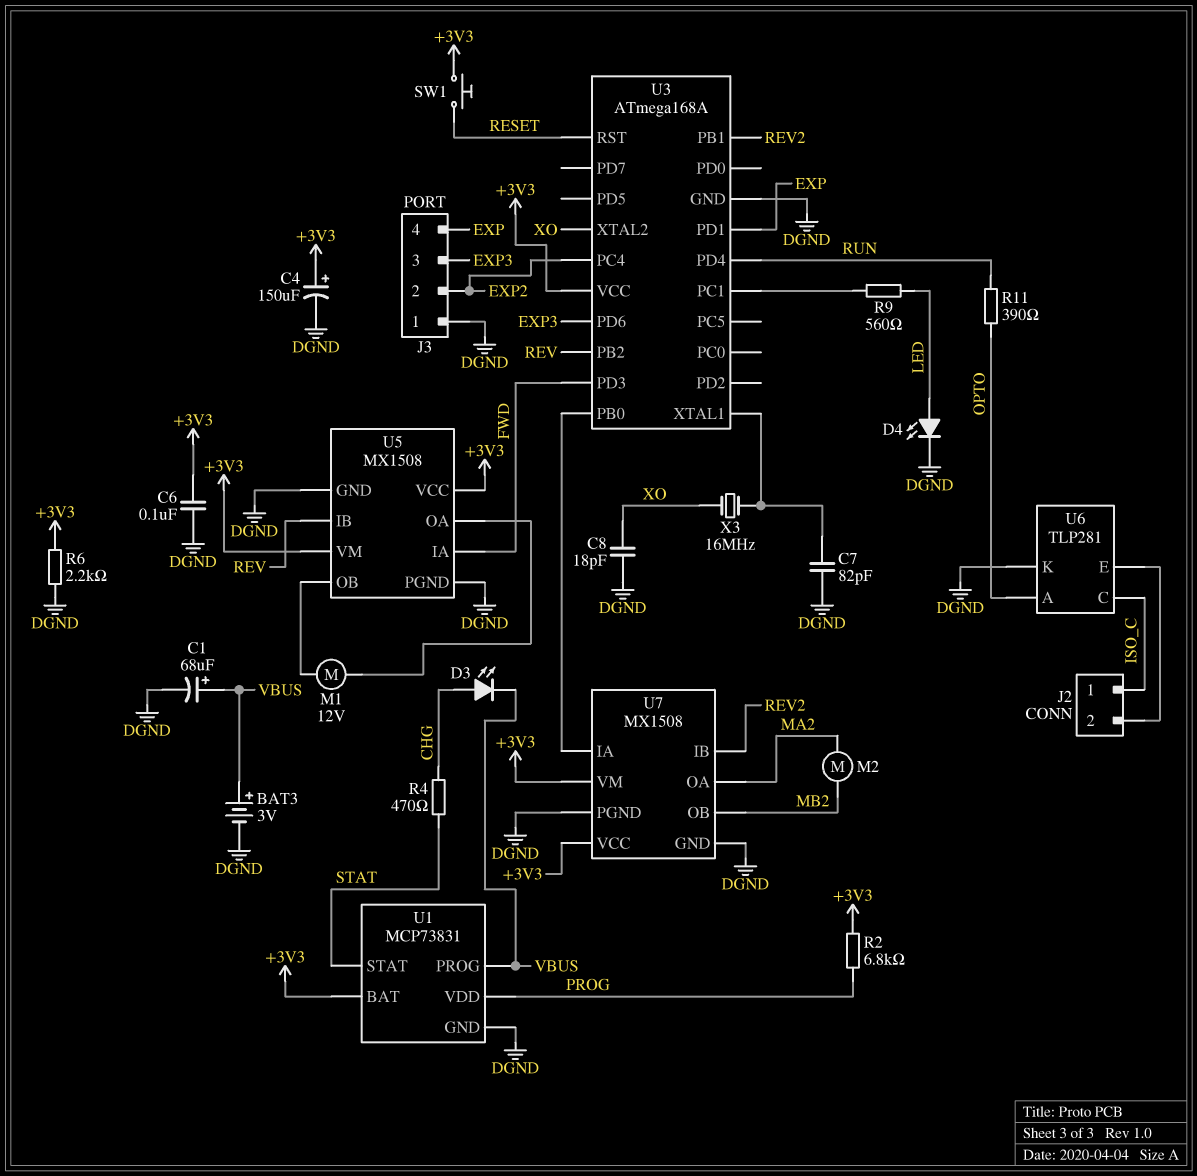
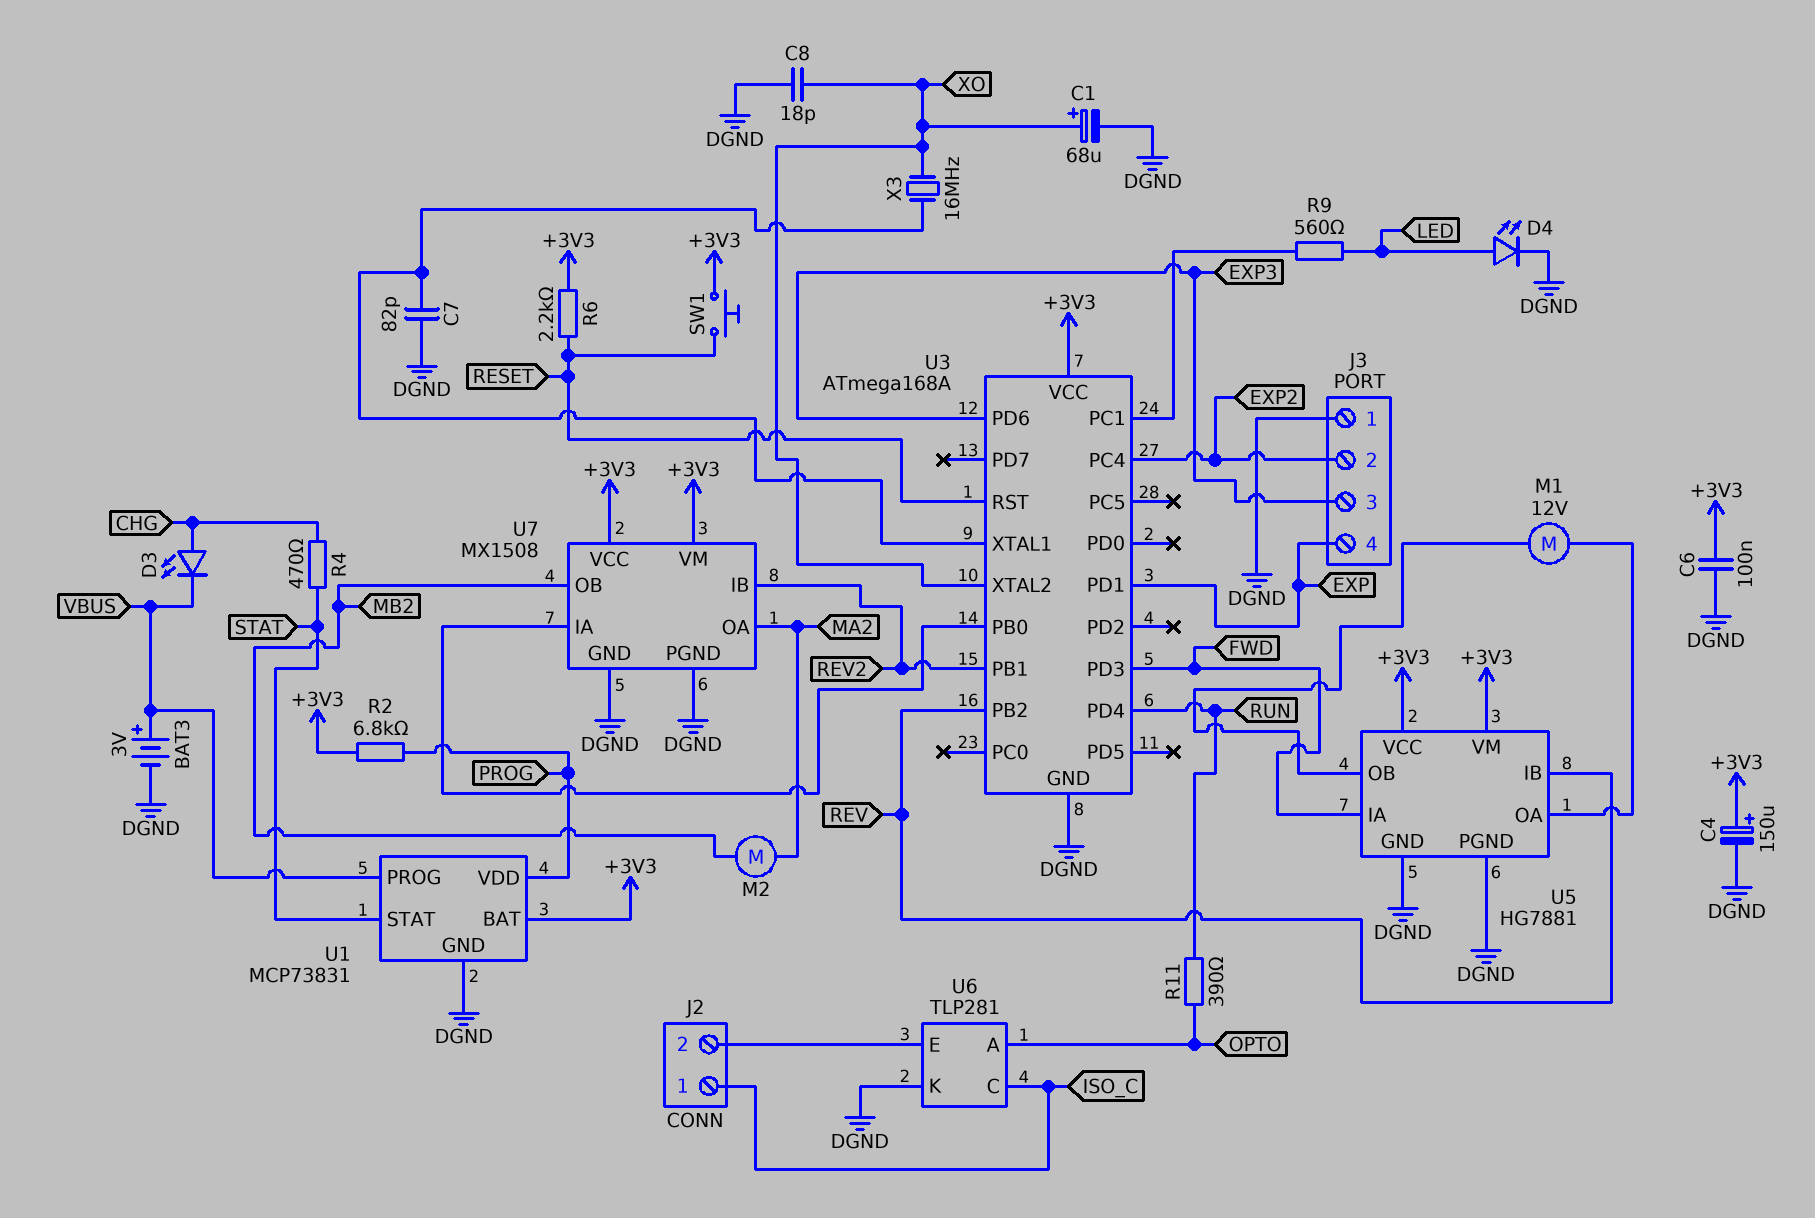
C1: 68uF (plus VBUS, minus DGND) -> 68uF (plus XO, minus DGND)
R6: 2.2k (+3V3, DGND) -> 2.2k (+3V3, RESET)
U5: MX1508 -> HG7881

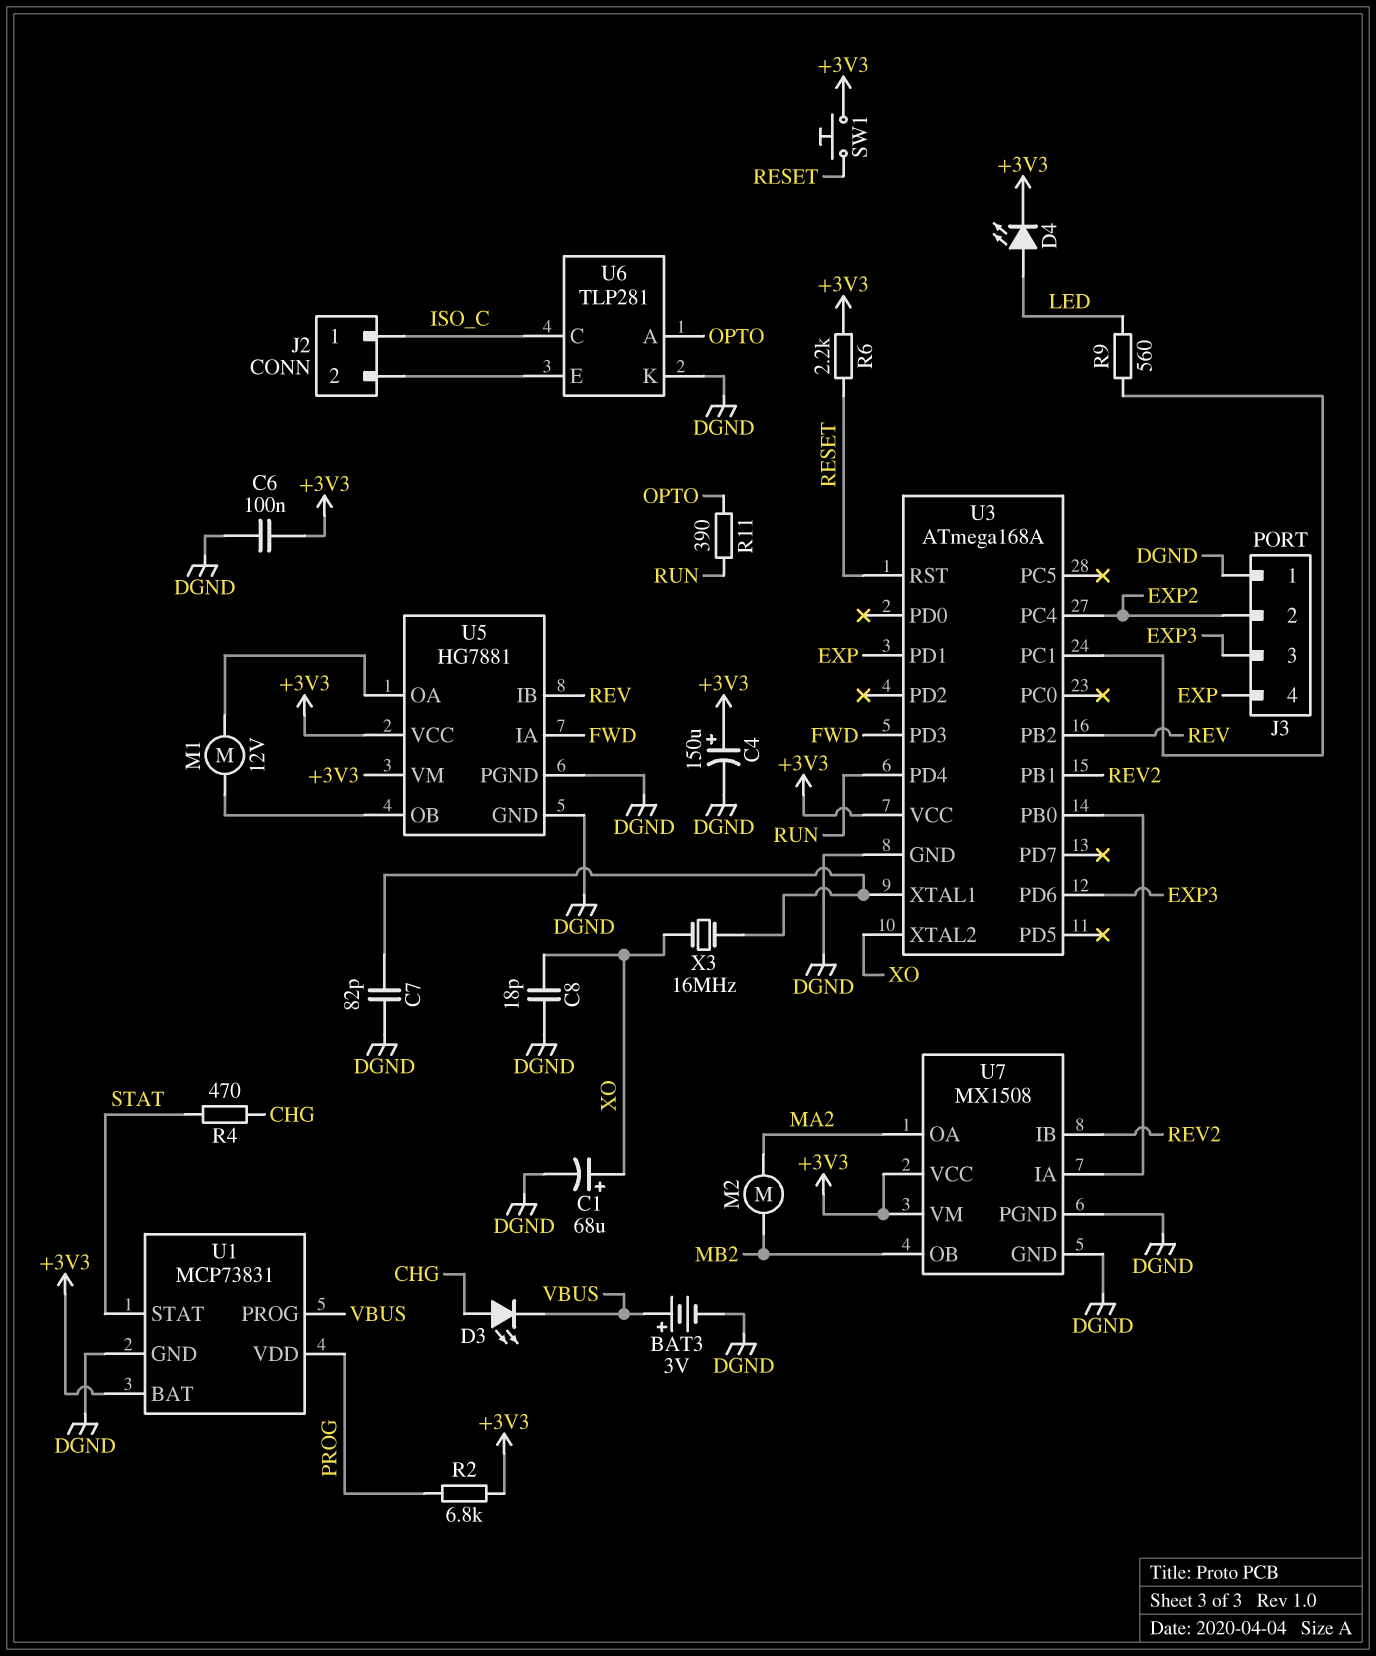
D4: LED (A LED, K DGND) -> LED (A LED, K +3V3)

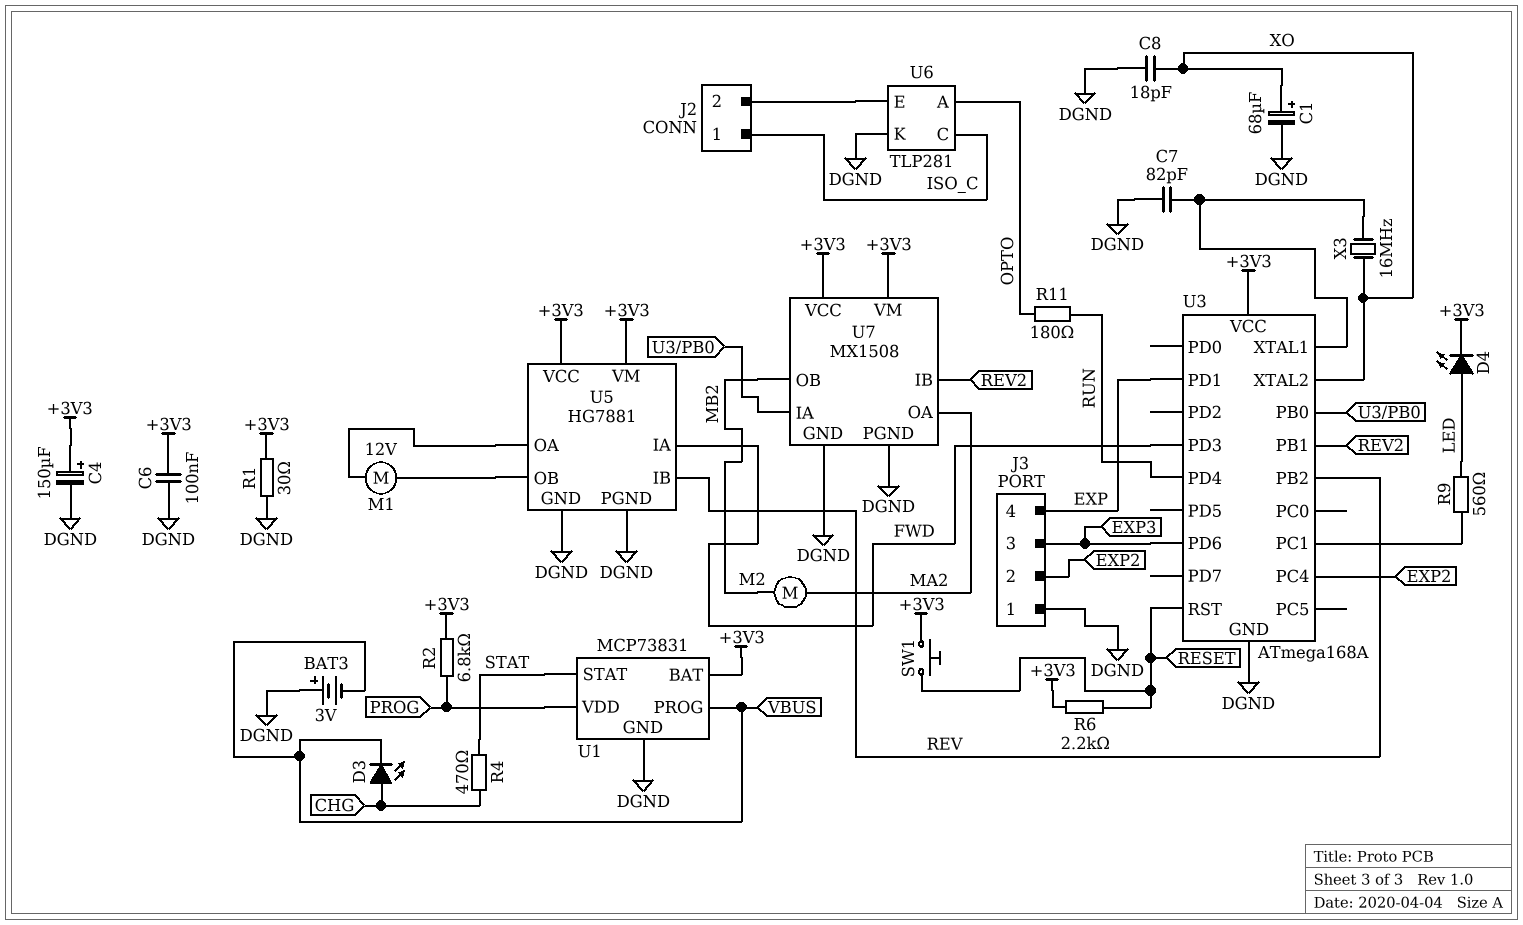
BAT3: 3V (plus VBUS, minus DGND) -> 3V (plus DGND, minus VBUS)
R1: none -> 30 (+3V3, DGND)
R11: 390 (OPTO, RUN) -> 180 (OPTO, RUN)

